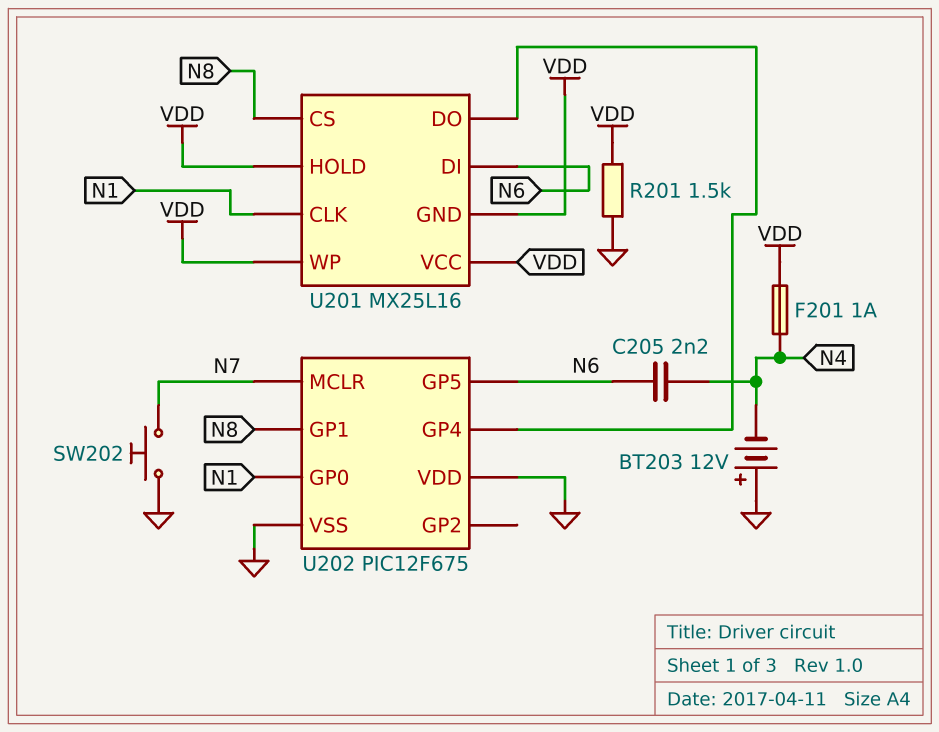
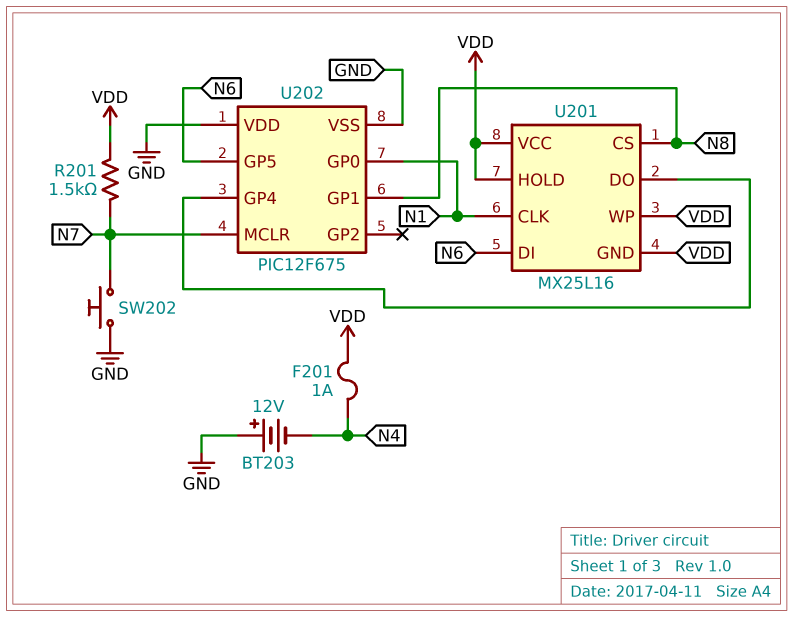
C205: 2.2nF (N4, N6) -> none
R201: 1.5k (GND, VDD) -> 1.5k (N7, VDD)

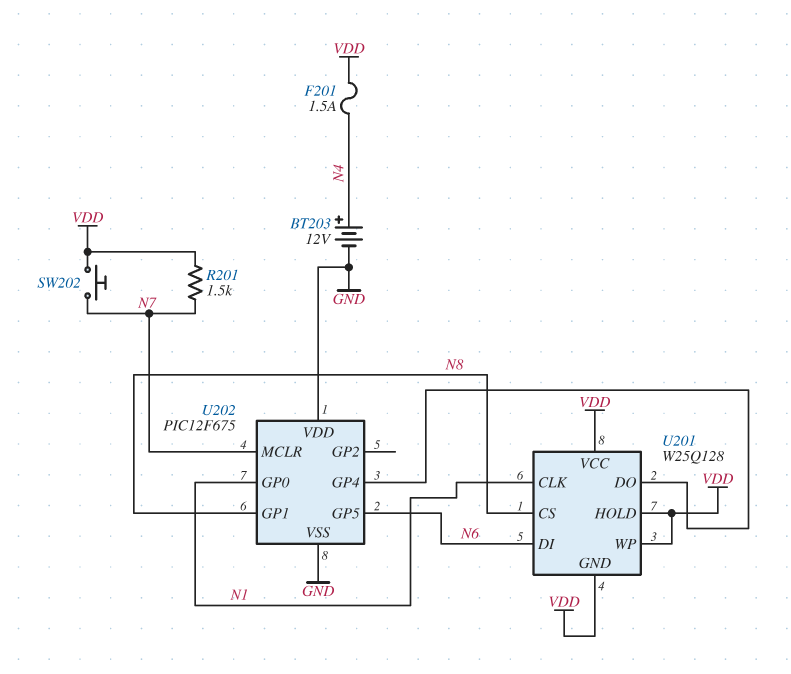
BT203: 12V (plus GND, minus N4) -> 12V (plus N4, minus GND)
F201: 1A (N4, VDD) -> 1.5A (N4, VDD)
SW202: button (GND, N7) -> button (N7, VDD)
U201: MX25L16 -> W25Q128

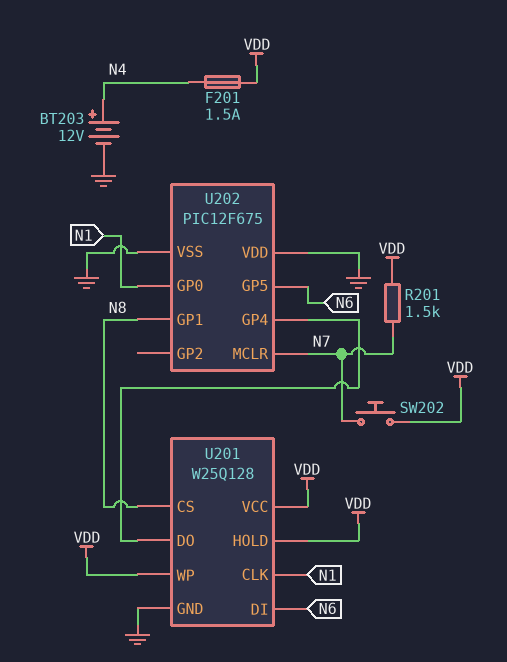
U201 pin GND: VDD -> GND

